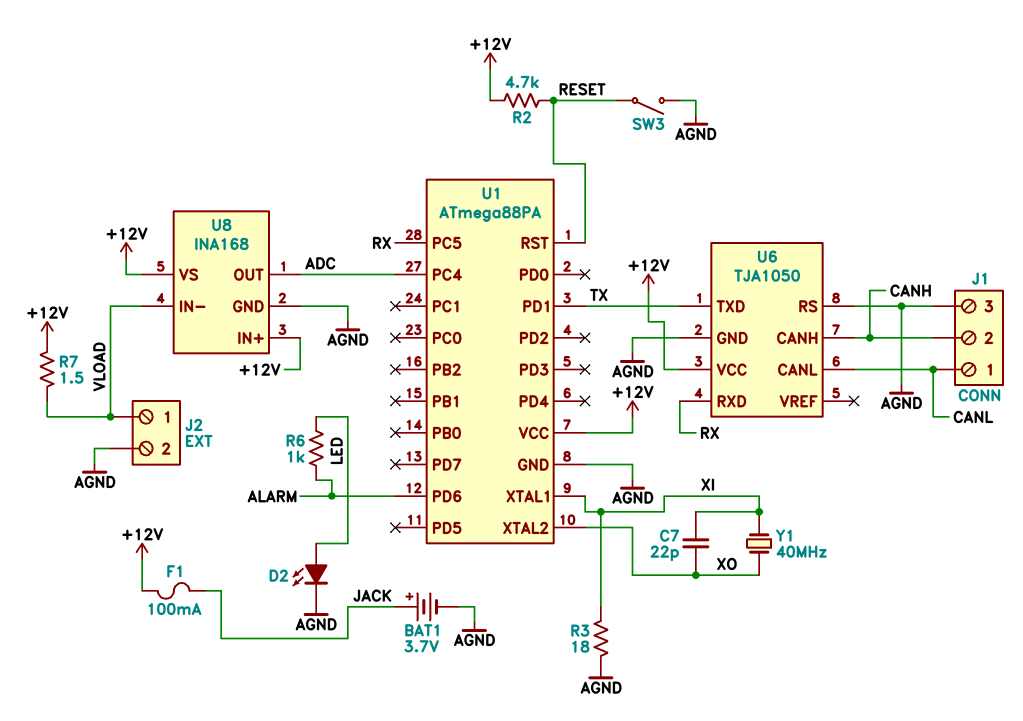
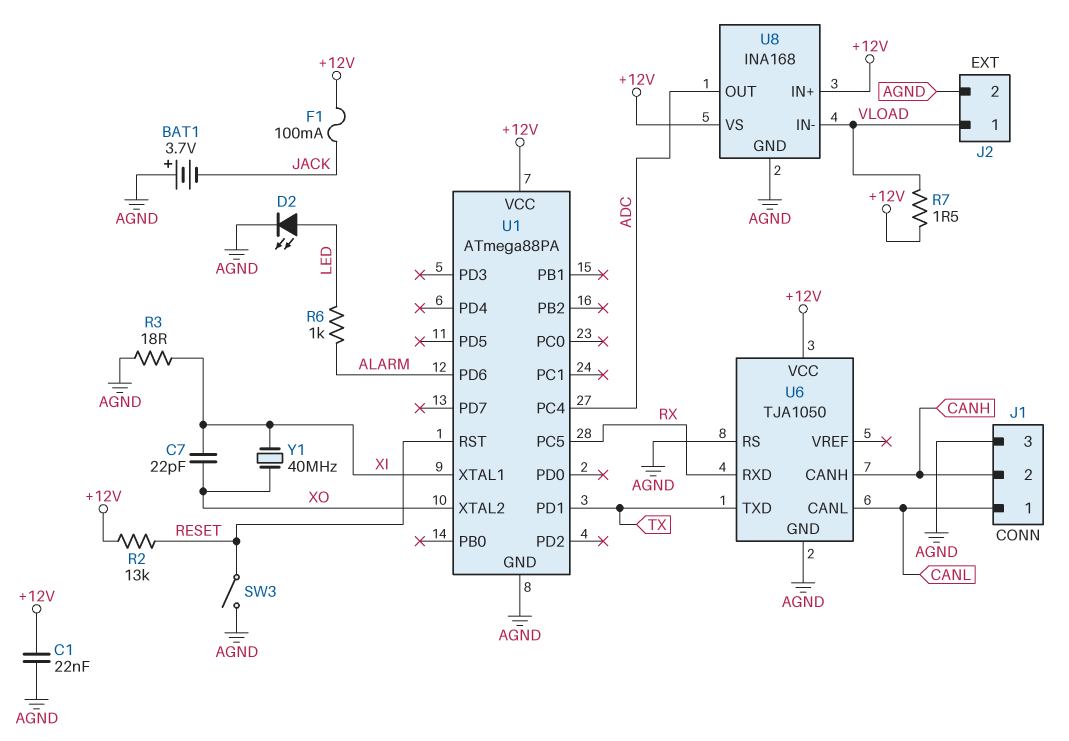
BAT1: 3.7V (plus JACK, minus AGND) -> 3.7V (plus AGND, minus JACK)
C1: none -> 22nF (+12V, AGND)
R2: 4.7k (+12V, RESET) -> 13k (+12V, RESET)

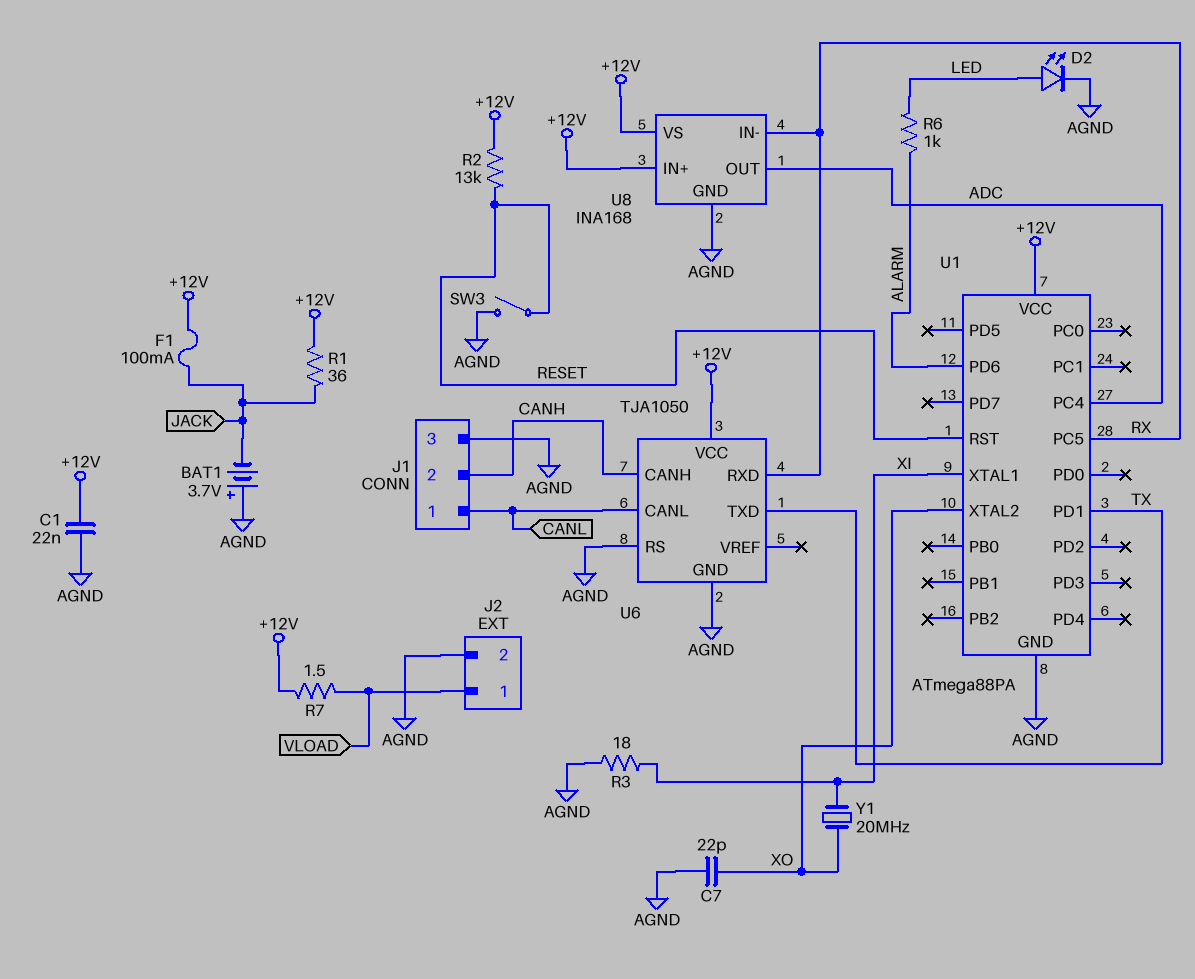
C7: 22pF (XI, XO) -> 22pF (AGND, XO)
R1: none -> 36 (+12V, JACK)
U8 pin IN-: VLOAD -> RX
Y1: 40MHz (XI, XO) -> 20MHz (XI, XO)

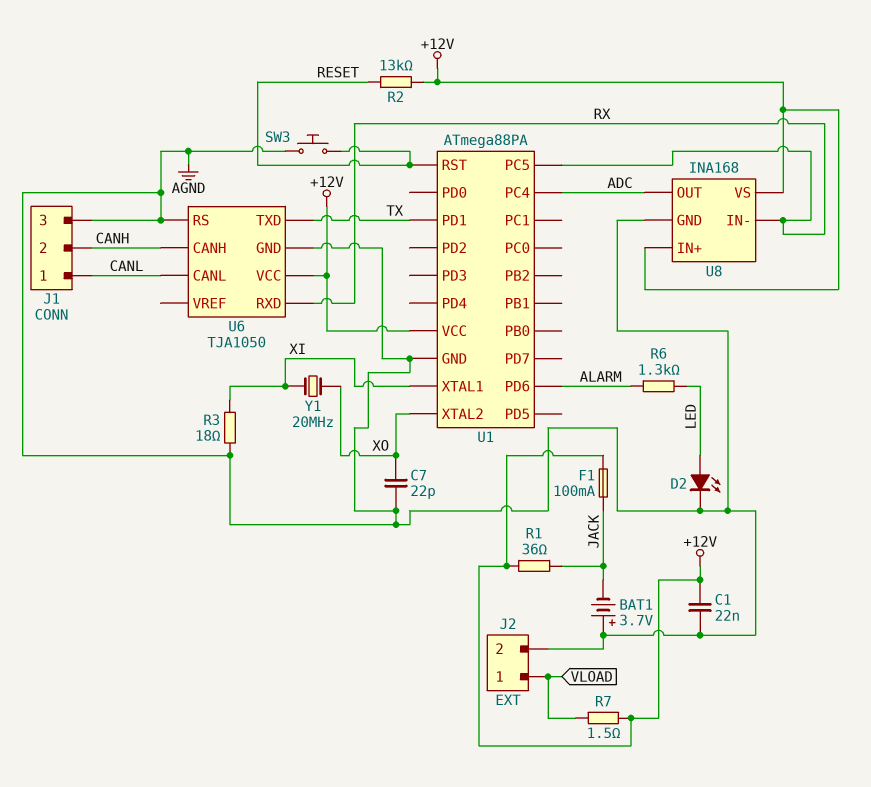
R6: 1k (ALARM, LED) -> 1.3k (ALARM, LED)
SW3: switch (AGND, RESET) -> button (AGND, RESET)

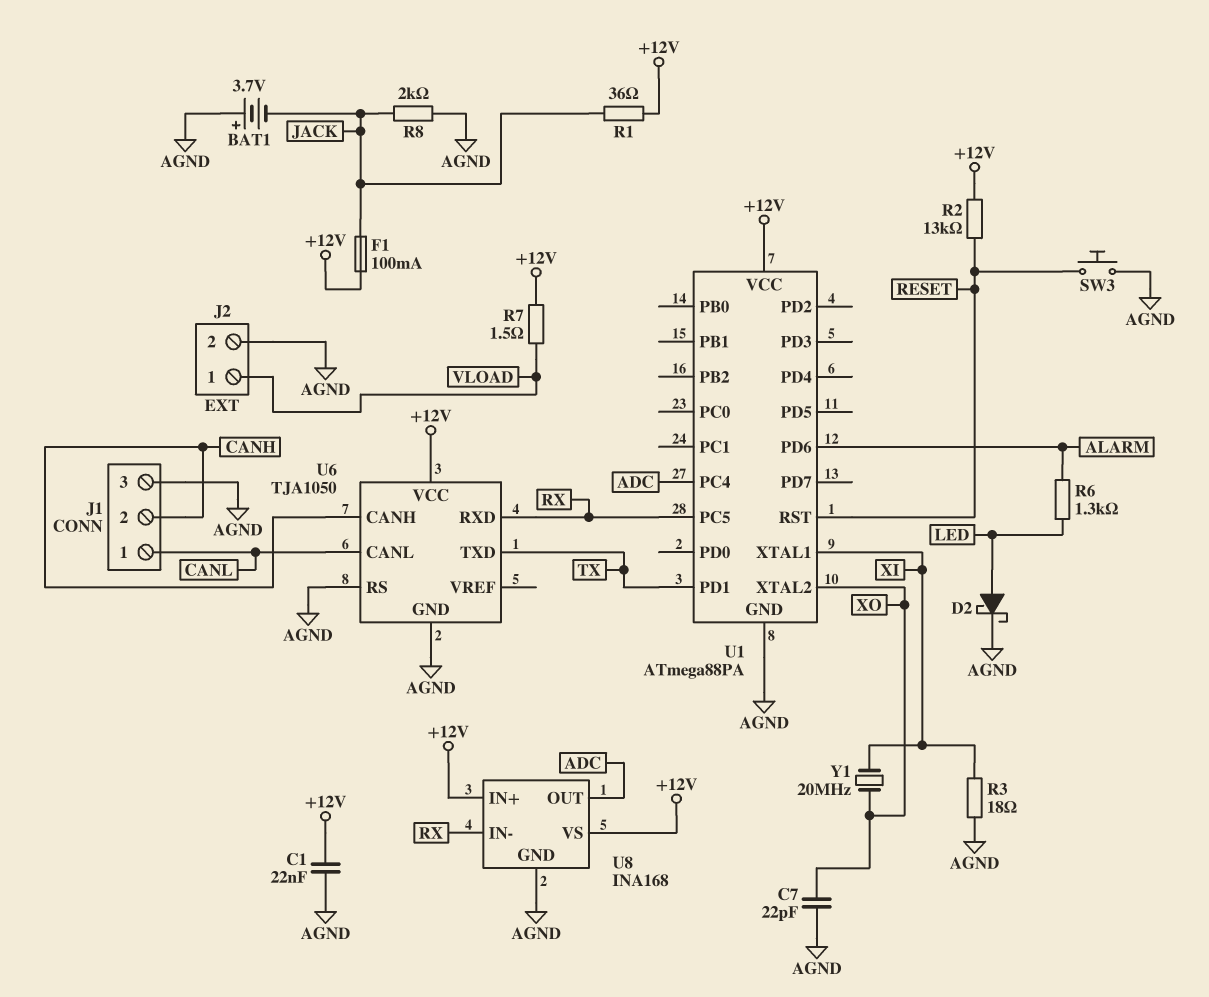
D2: LED (A LED, K AGND) -> schottky (A LED, K AGND)
R8: none -> 2k (AGND, JACK)

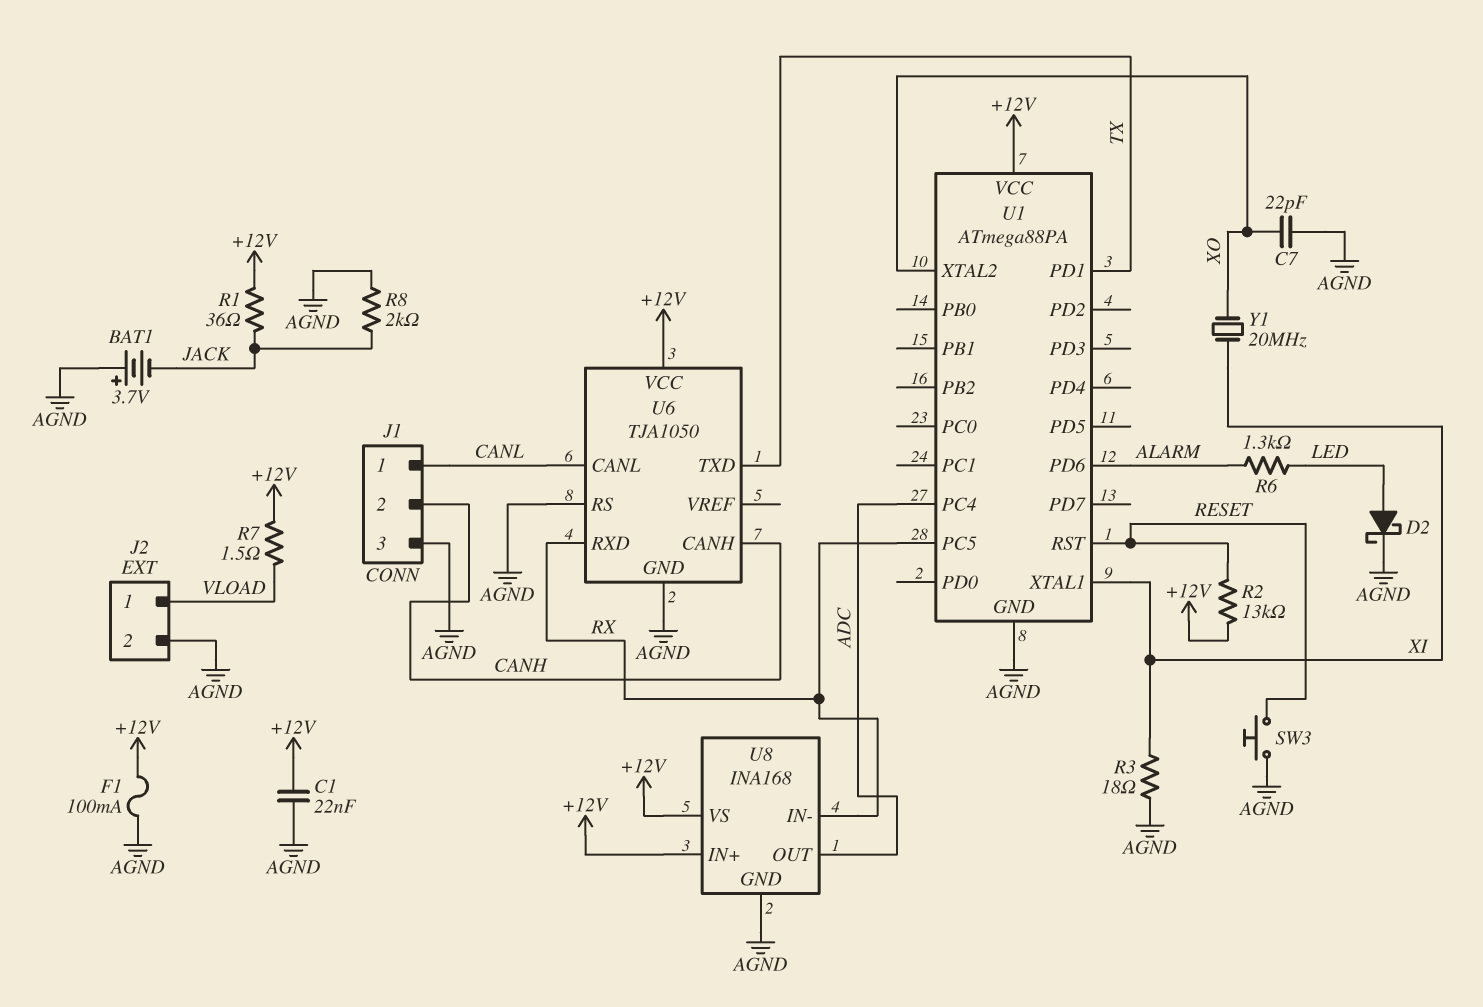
F1: 100mA (+12V, JACK) -> 100mA (+12V, AGND)

